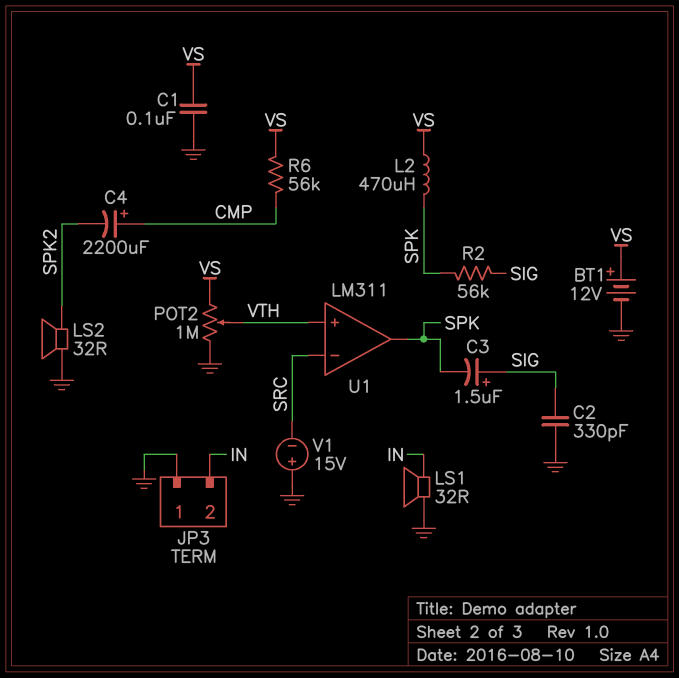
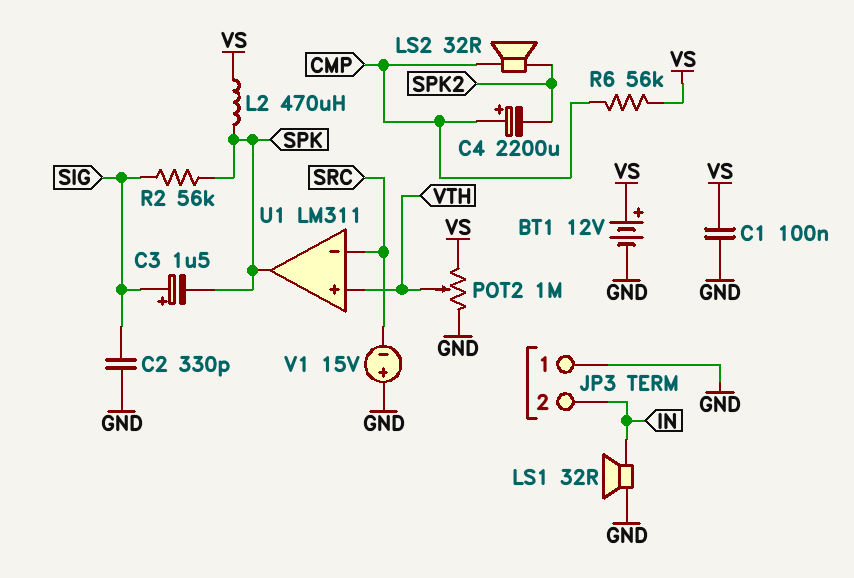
LS2: speaker 32R (GND, SPK2) -> speaker 32R (CMP, SPK2)

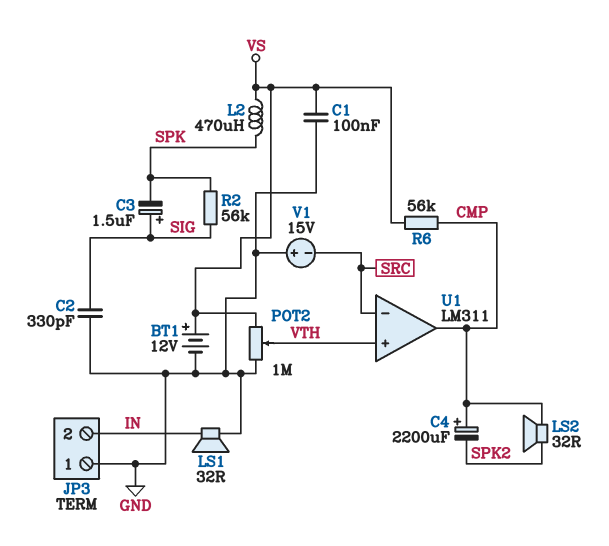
U1 pin out: SPK -> CMP

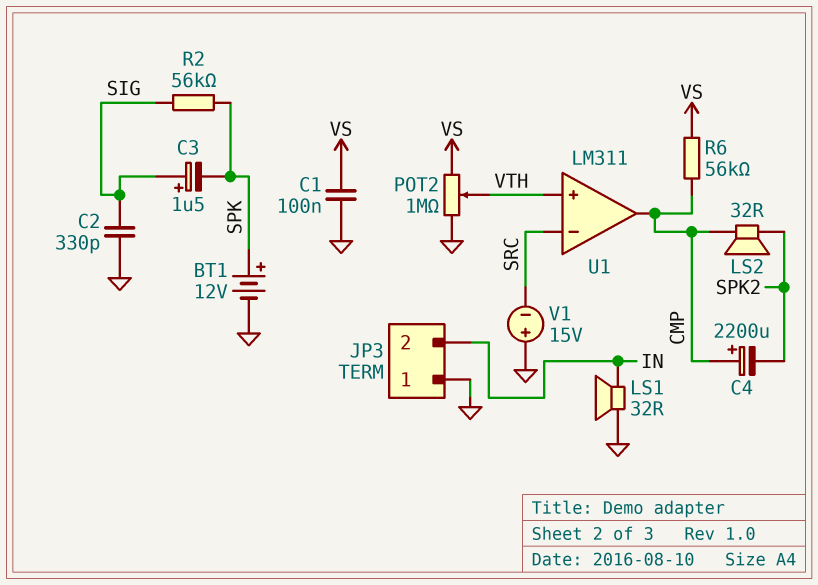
BT1: 12V (plus VS, minus GND) -> 12V (plus SPK, minus GND)
L2: 470uH (SPK, VS) -> none

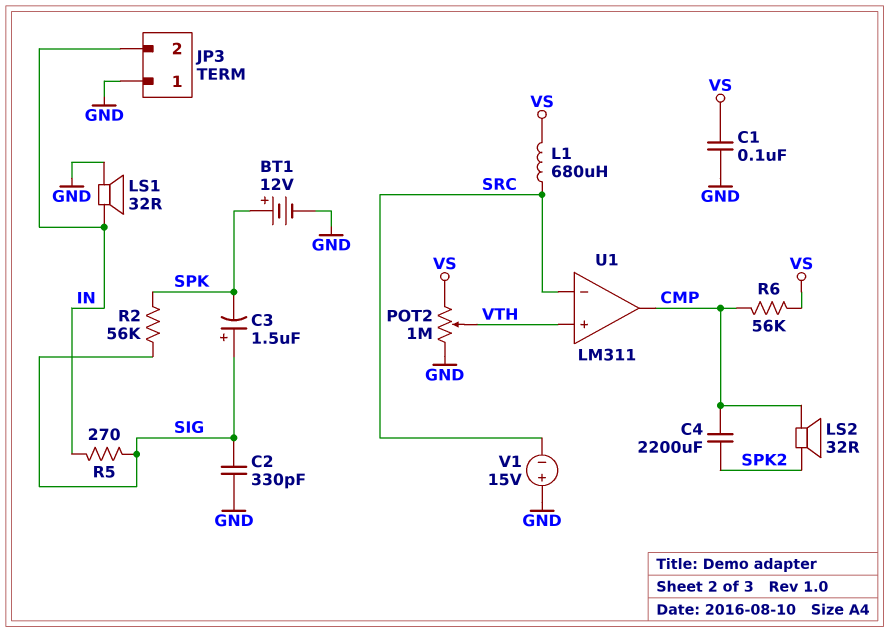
C4: 2200uF (plus CMP, minus SPK2) -> 2200uF (CMP, SPK2)
L1: none -> 680uH (SRC, VS)
R5: none -> 270 (IN, SIG)

